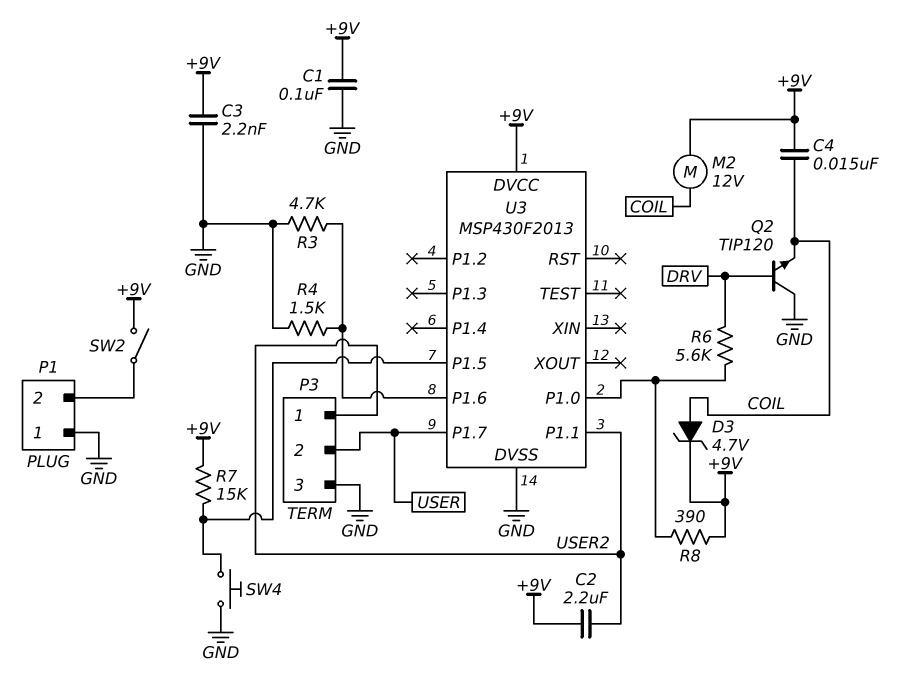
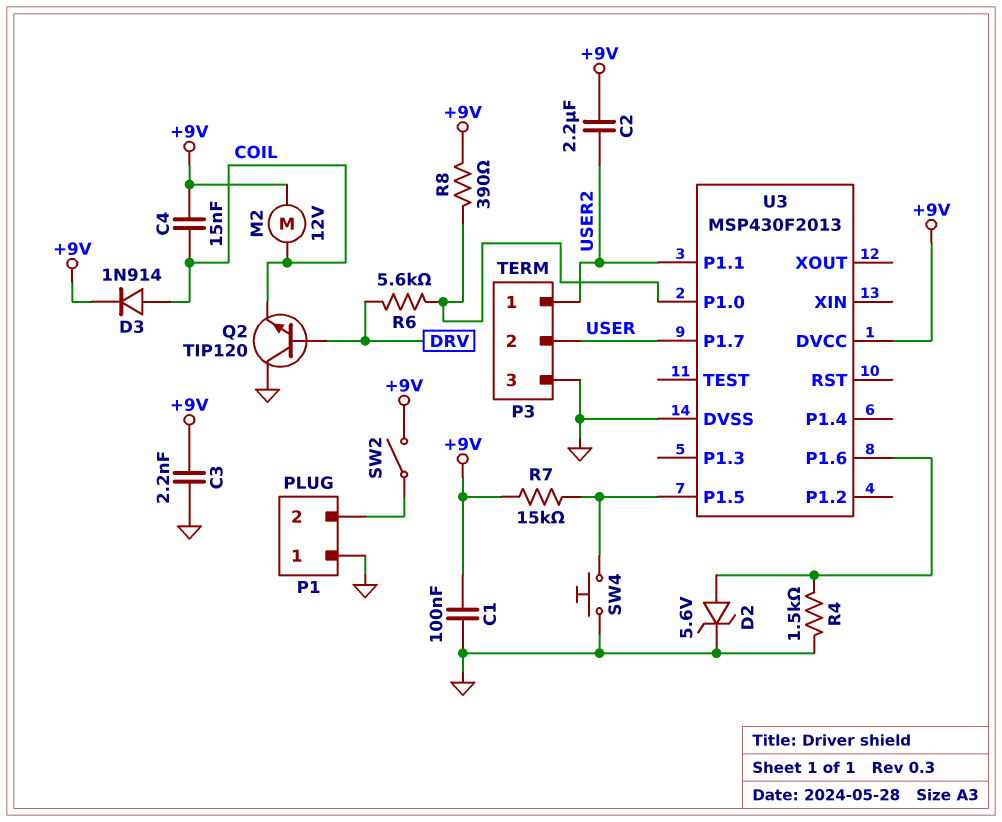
D2: none -> zener 5.6V (A U3/P1.6, K GND)
D3: zener 4.7V (A COIL, K +9V) -> diode 1N914 (A COIL, K +9V)
R3: 4.7k (GND, U3/P1.6) -> none

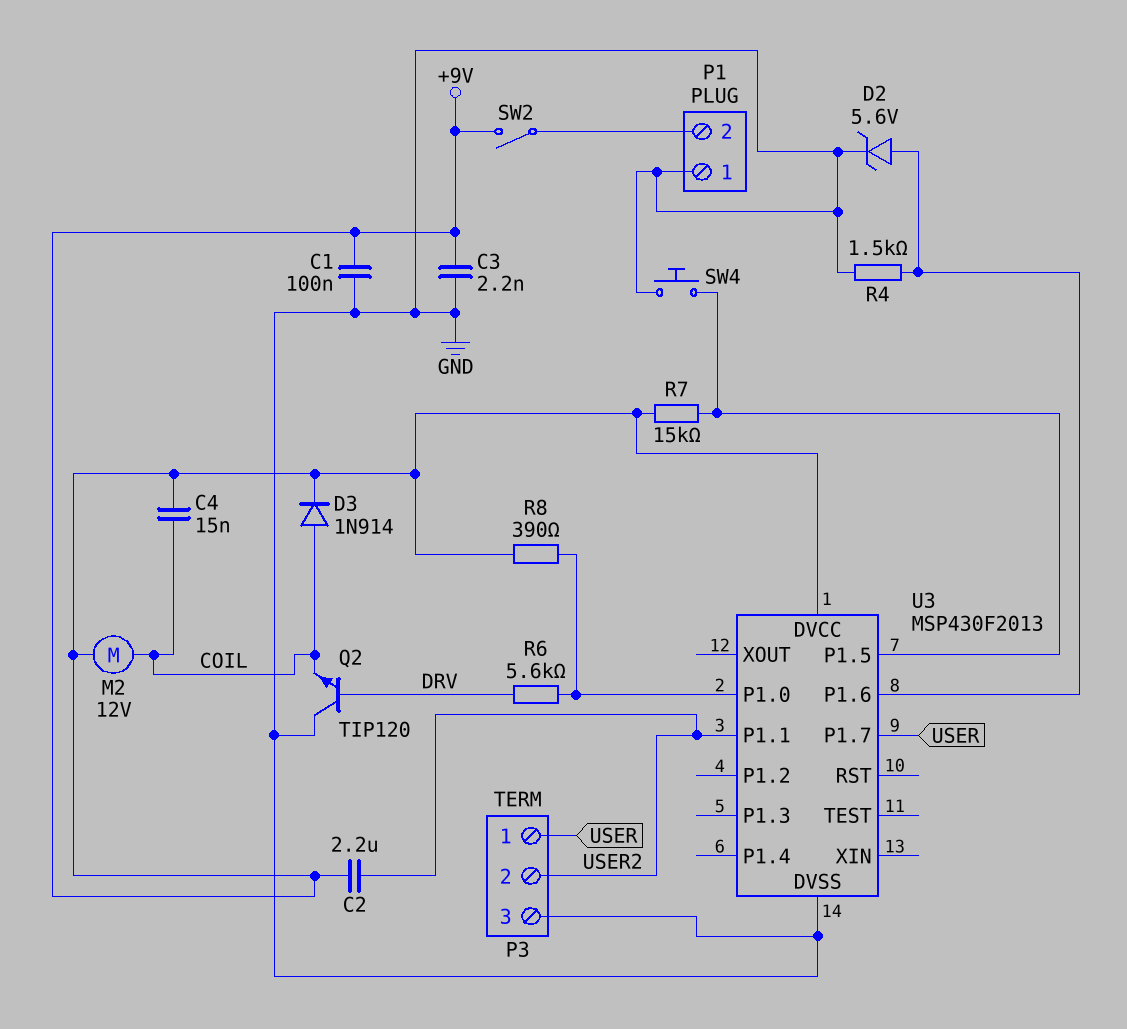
P3 pin 1: USER2 -> USER
P3 pin 2: USER -> USER2

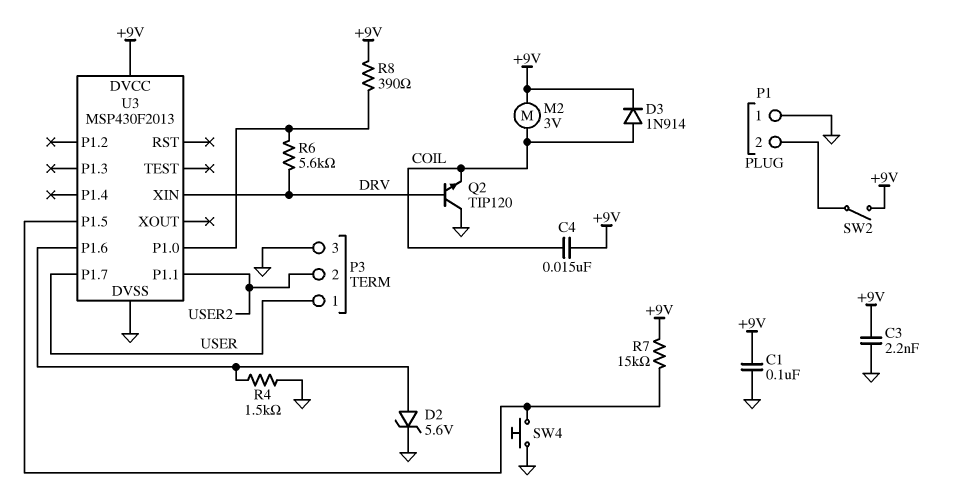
C2: 2.2uF (+9V, USER2) -> none
M2: motor 12V (+9V, COIL) -> motor 3V (+9V, COIL)
U3 pin XIN: none -> DRV

